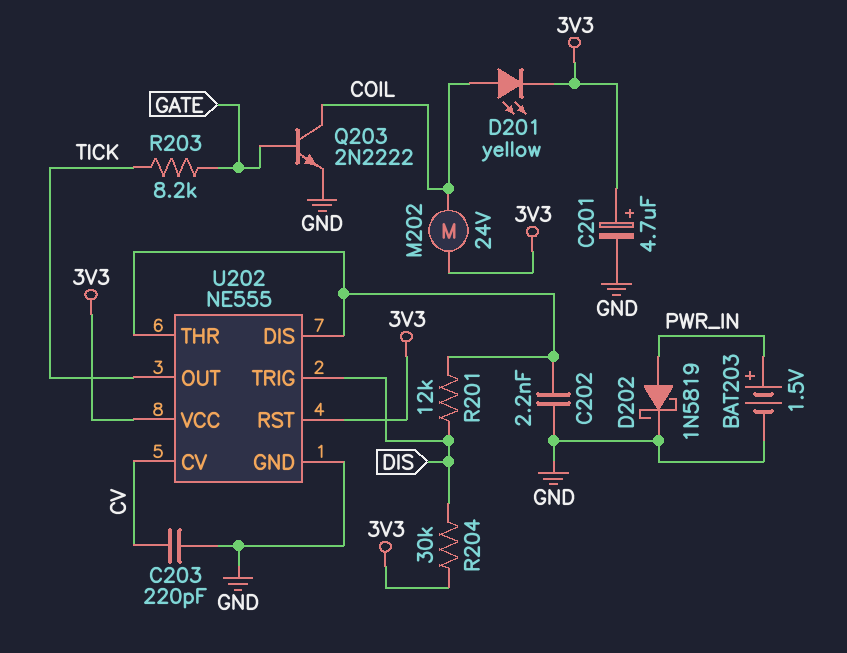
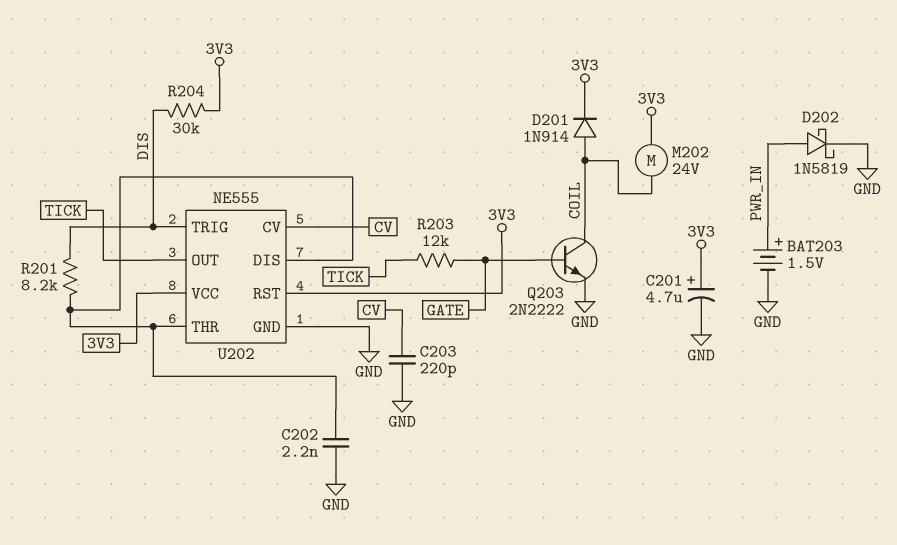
D201: LED yellow (A COIL, K 3V3) -> diode 1N914 (A COIL, K 3V3)
R201: 12k (DIS, U202/DIS) -> 8.2k (DIS, U202/DIS)
R203: 8.2k (GATE, TICK) -> 12k (GATE, TICK)

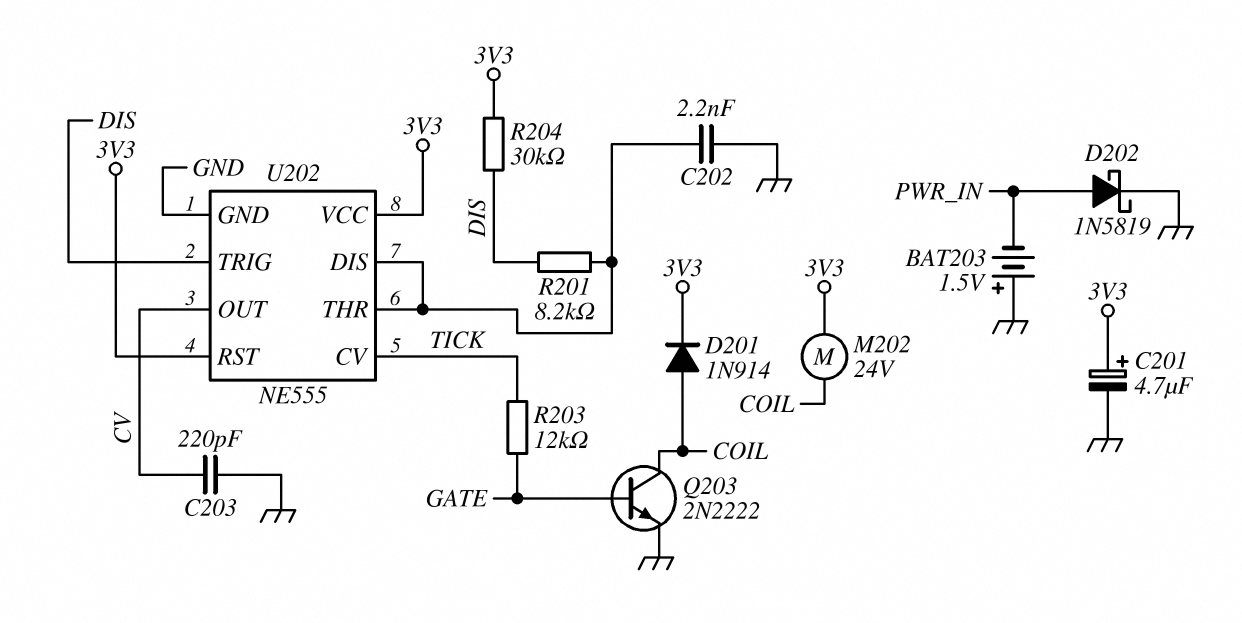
BAT203: 1.5V (plus PWR_IN, minus GND) -> 1.5V (plus GND, minus PWR_IN)
U202 pin CV: CV -> TICK
U202 pin OUT: TICK -> CV

